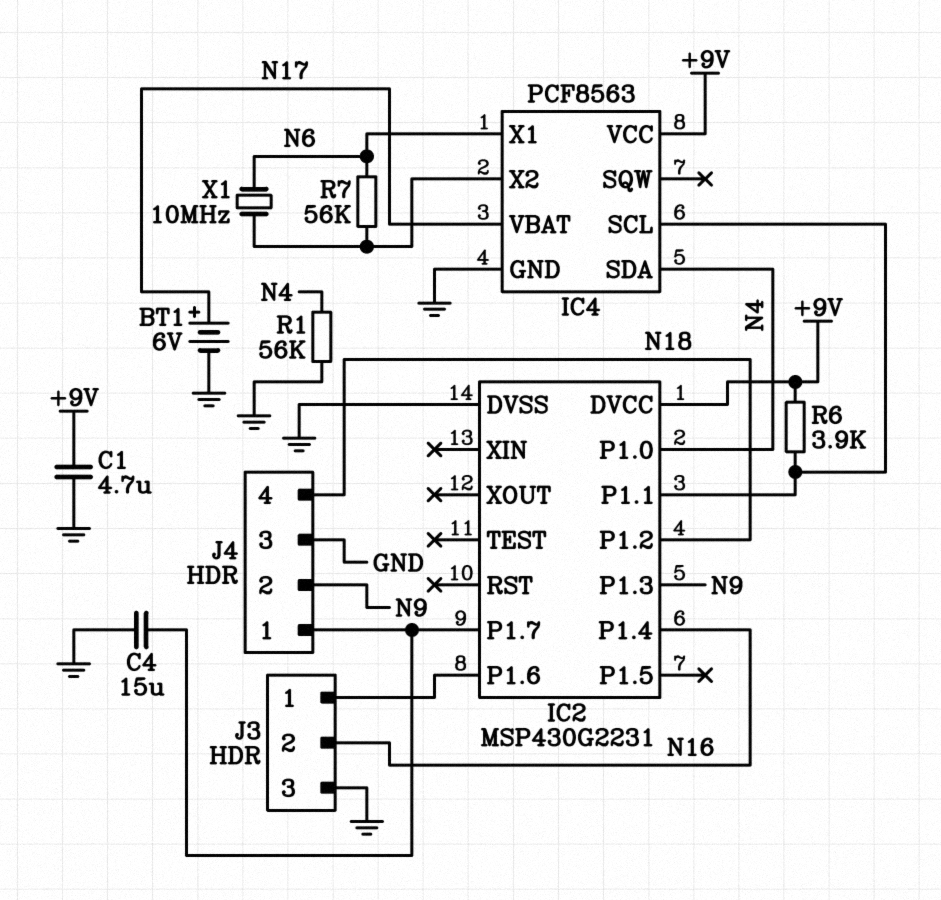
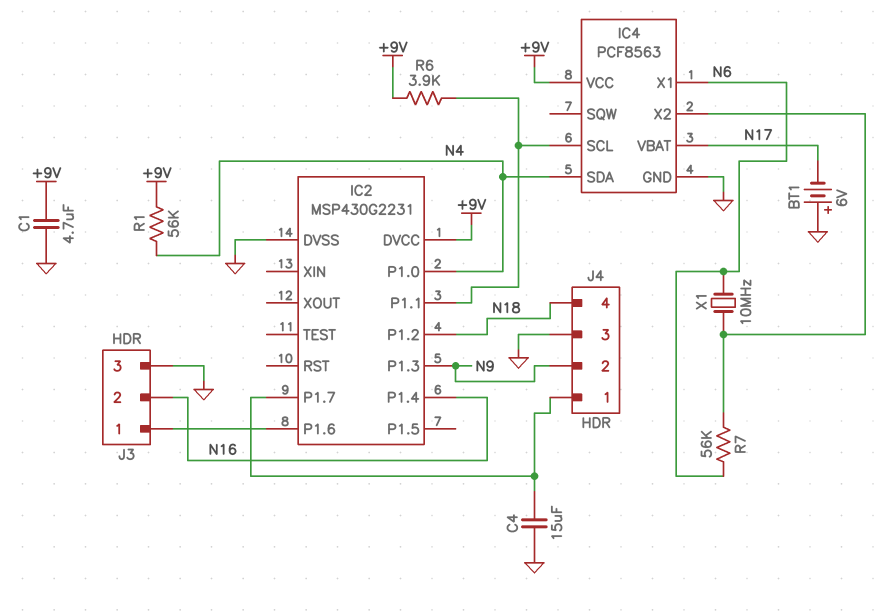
BT1: 6V (plus N17, minus GND) -> 6V (plus GND, minus N17)
R1: 56k (GND, N4) -> 56k (+9V, N4)

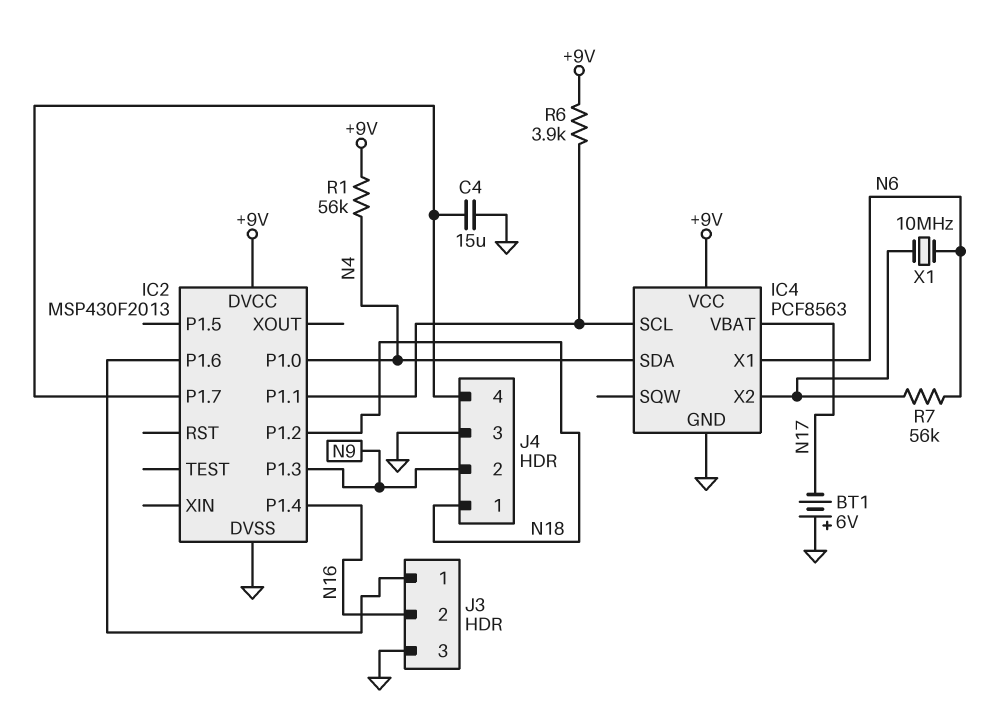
C1: 4.7uF (+9V, GND) -> none
IC2: MSP430G2231 -> MSP430F2013
J4 pin 1: IC2/P1.7 -> N18
J4 pin 4: N18 -> IC2/P1.7

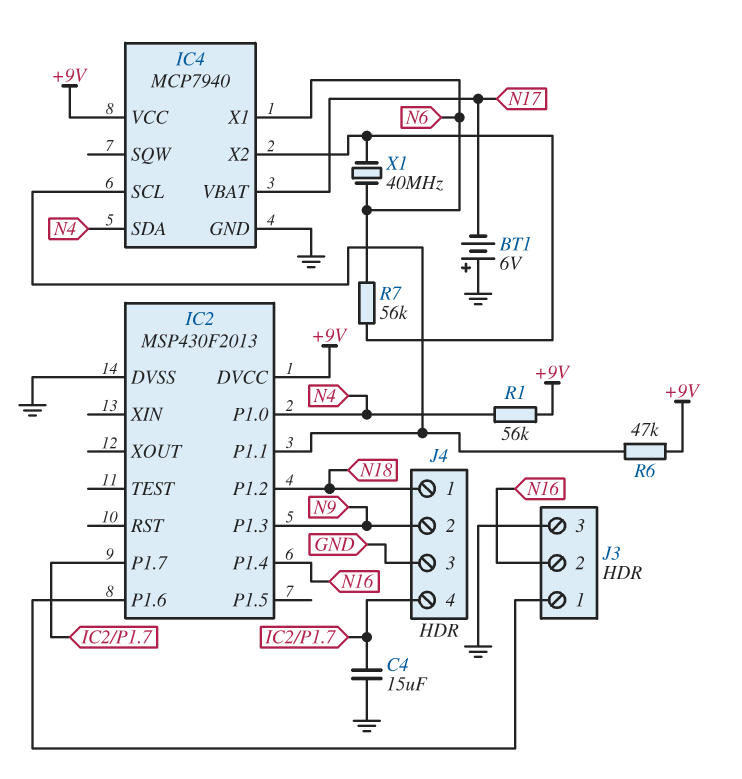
IC4: PCF8563 -> MCP7940
R6: 3.9k (+9V, IC2/P1.1) -> 47k (+9V, IC2/P1.1)
X1: 10MHz (IC4/X2, N6) -> 40MHz (IC4/X2, N6)

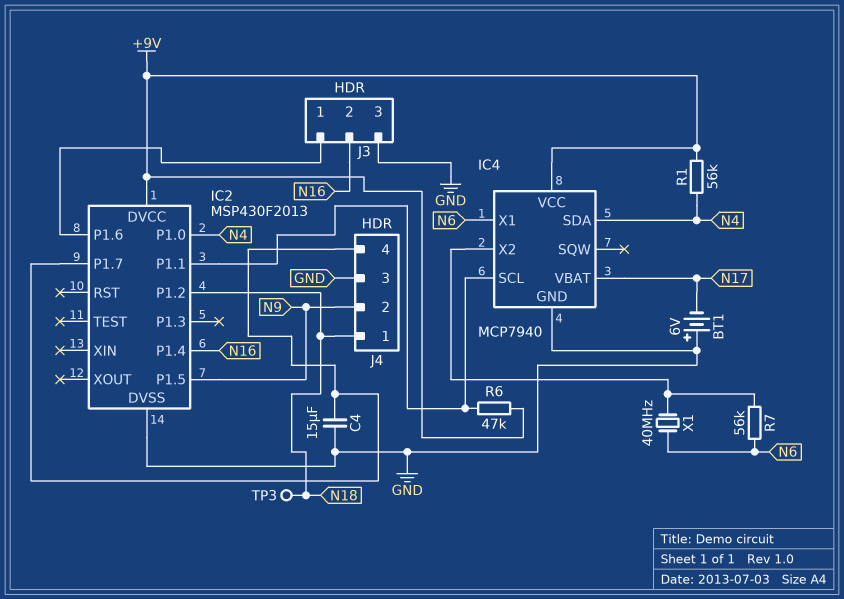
IC2 pin P1.3: N9 -> none
IC2 pin P1.5: none -> N9
TP3: none -> test point (N18)

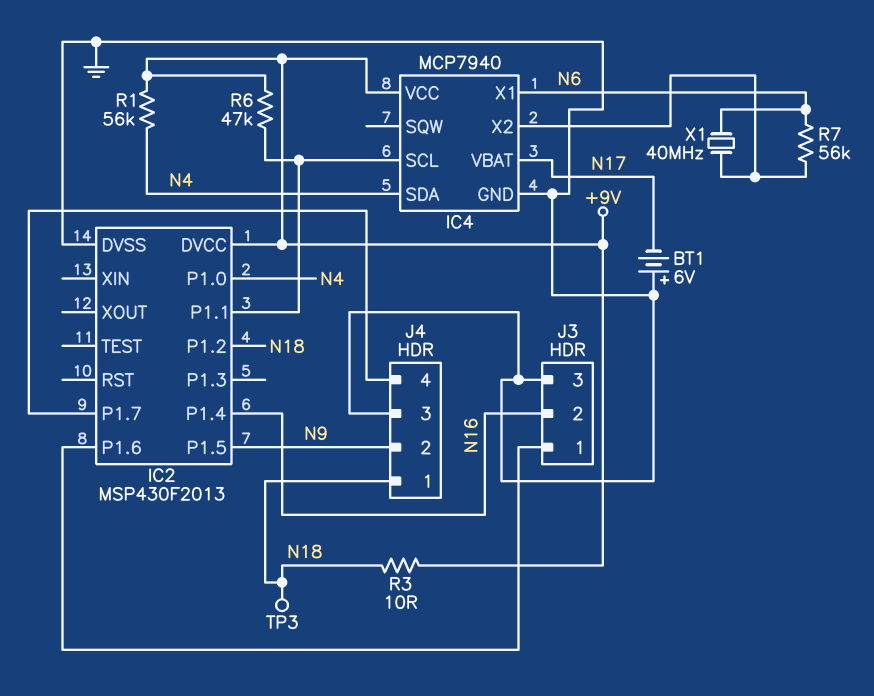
C4: 15uF (GND, IC2/P1.7) -> none
R3: none -> 10 (+9V, N18)

